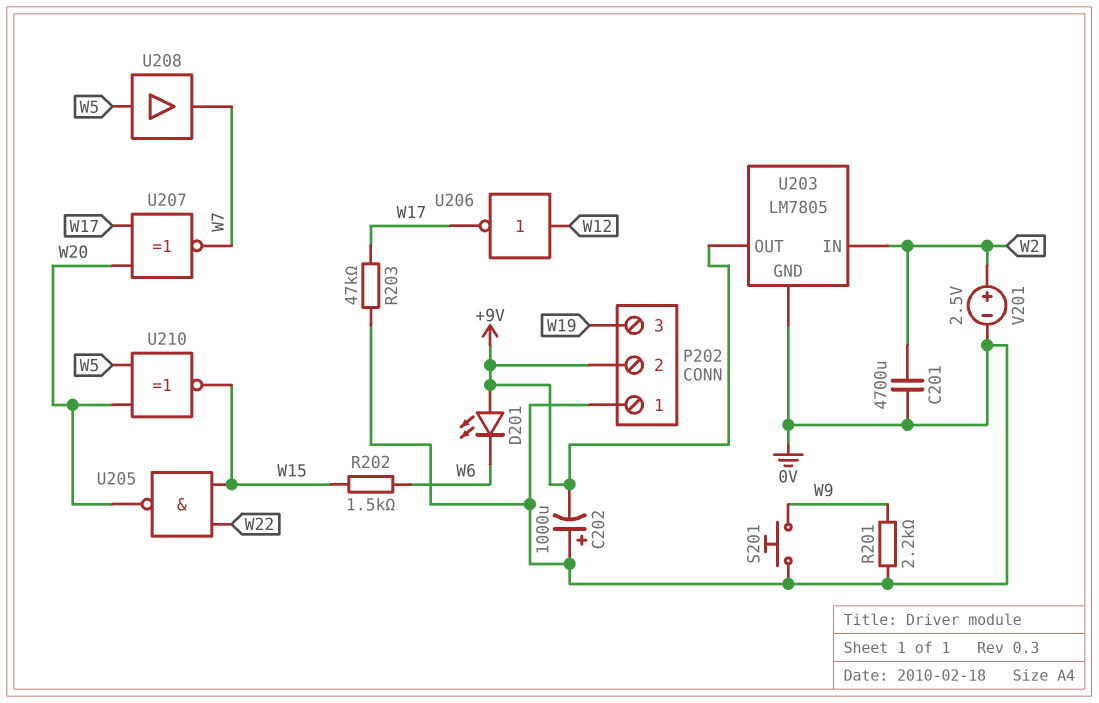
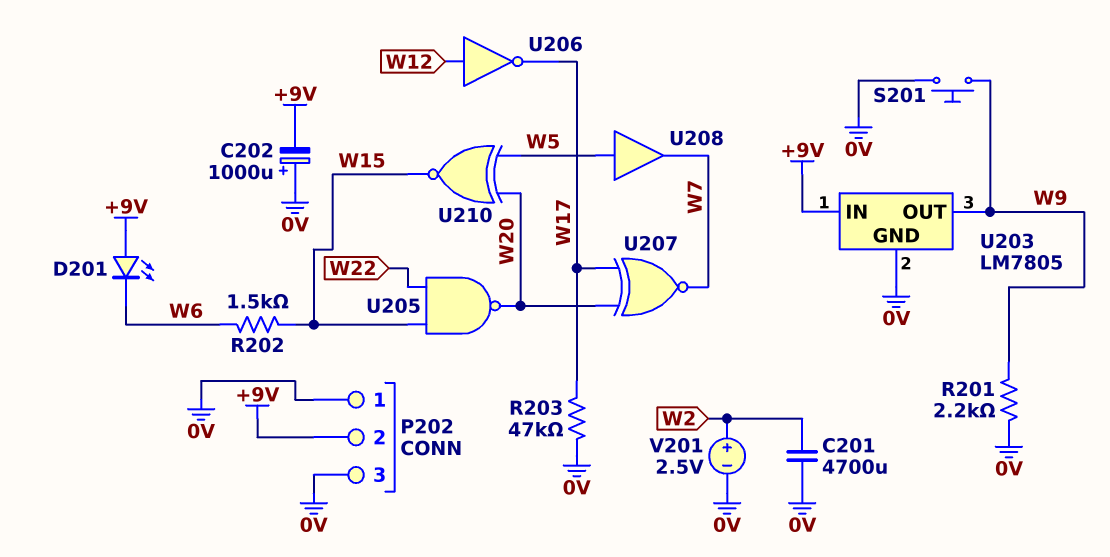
P202 pin 3: W19 -> 0V
U203 pin IN: W2 -> +9V
U203 pin OUT: +9V -> W9

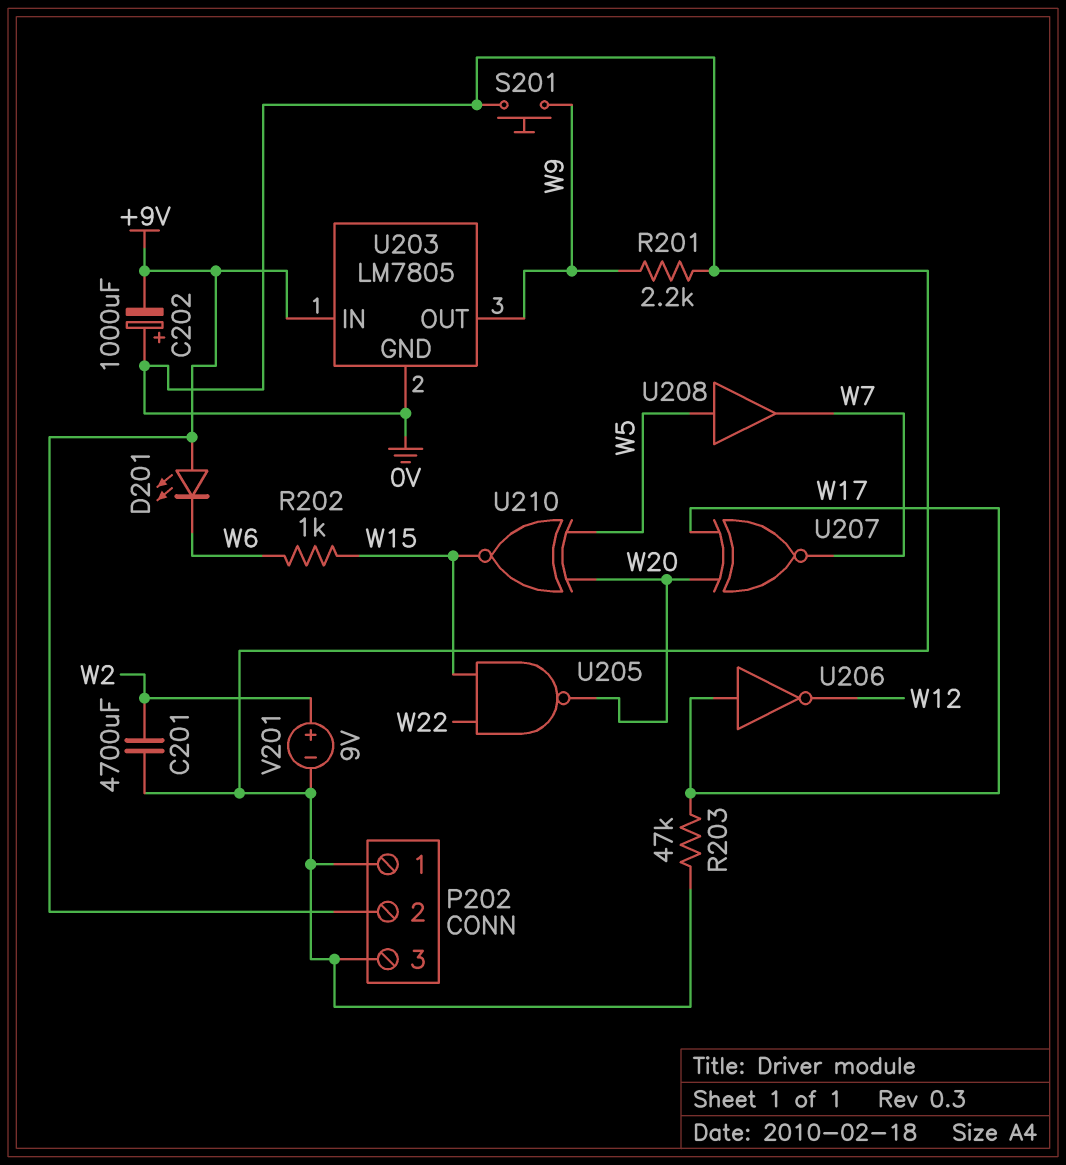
R202: 1.5k (W6, W15) -> 1k (W6, W15)
U206: NOT (in W12, out W17) -> NOT (in W17, out W12)
V201: 2.5V (plus W2, minus 0V) -> 9V (plus W2, minus 0V)

